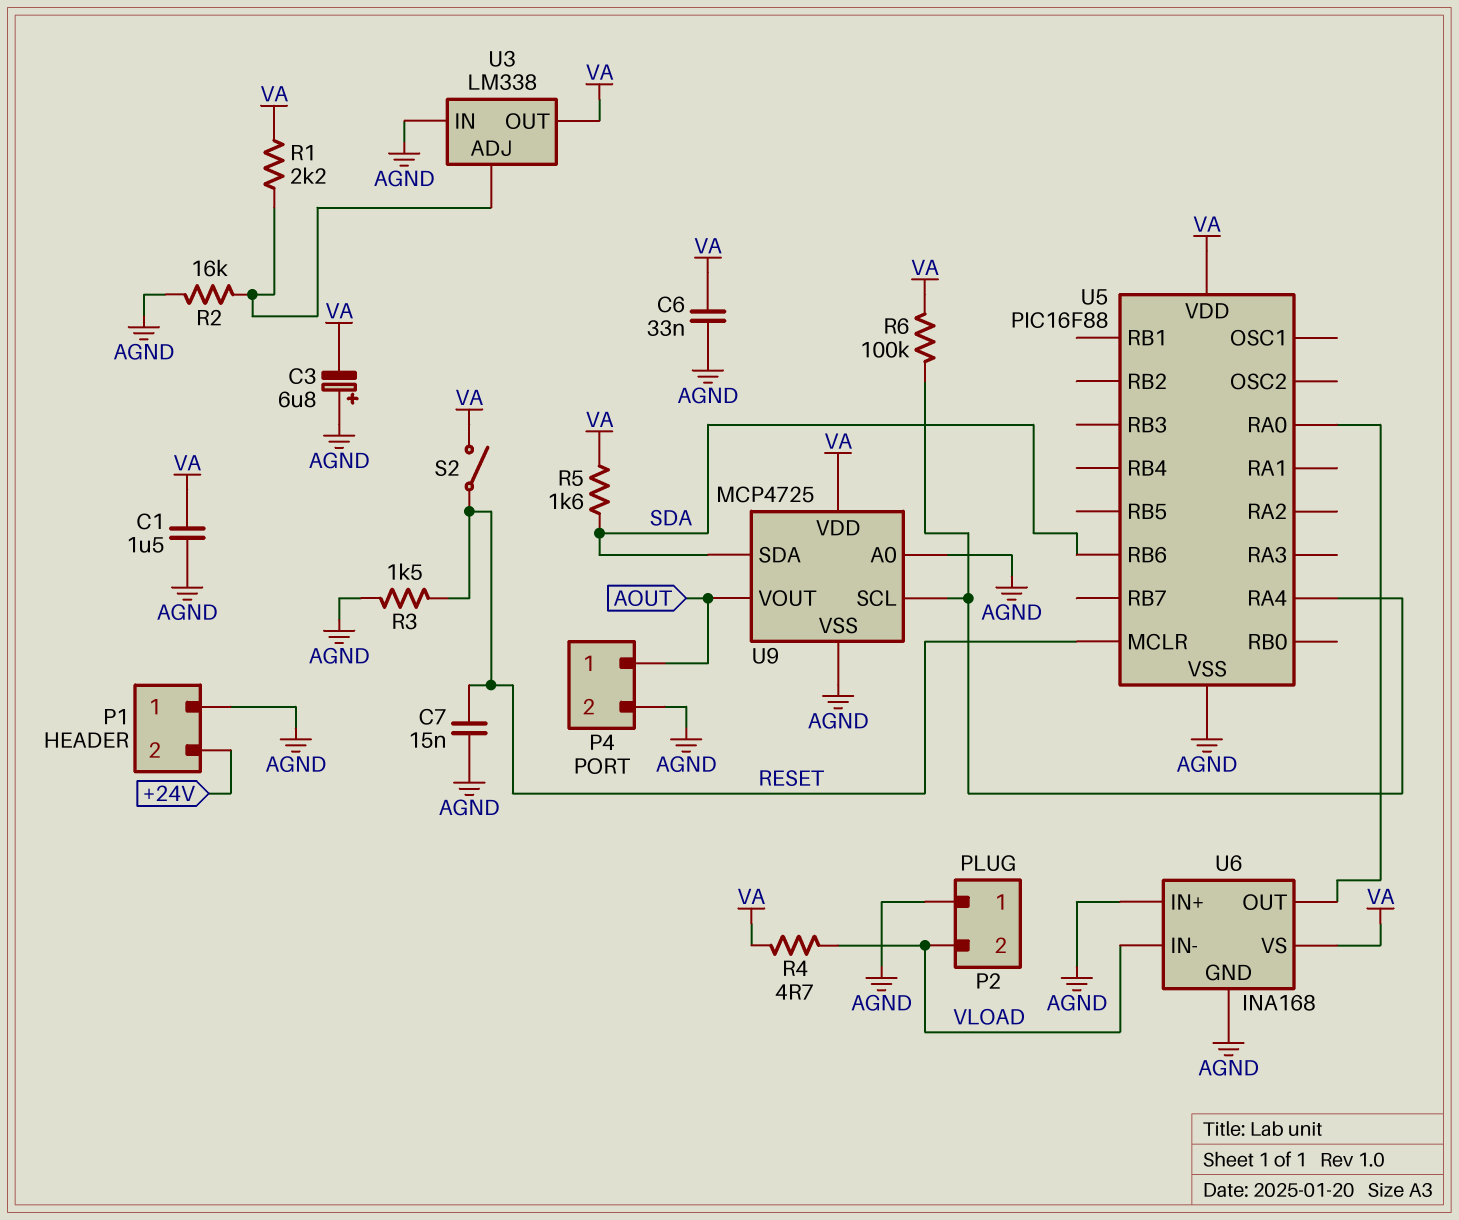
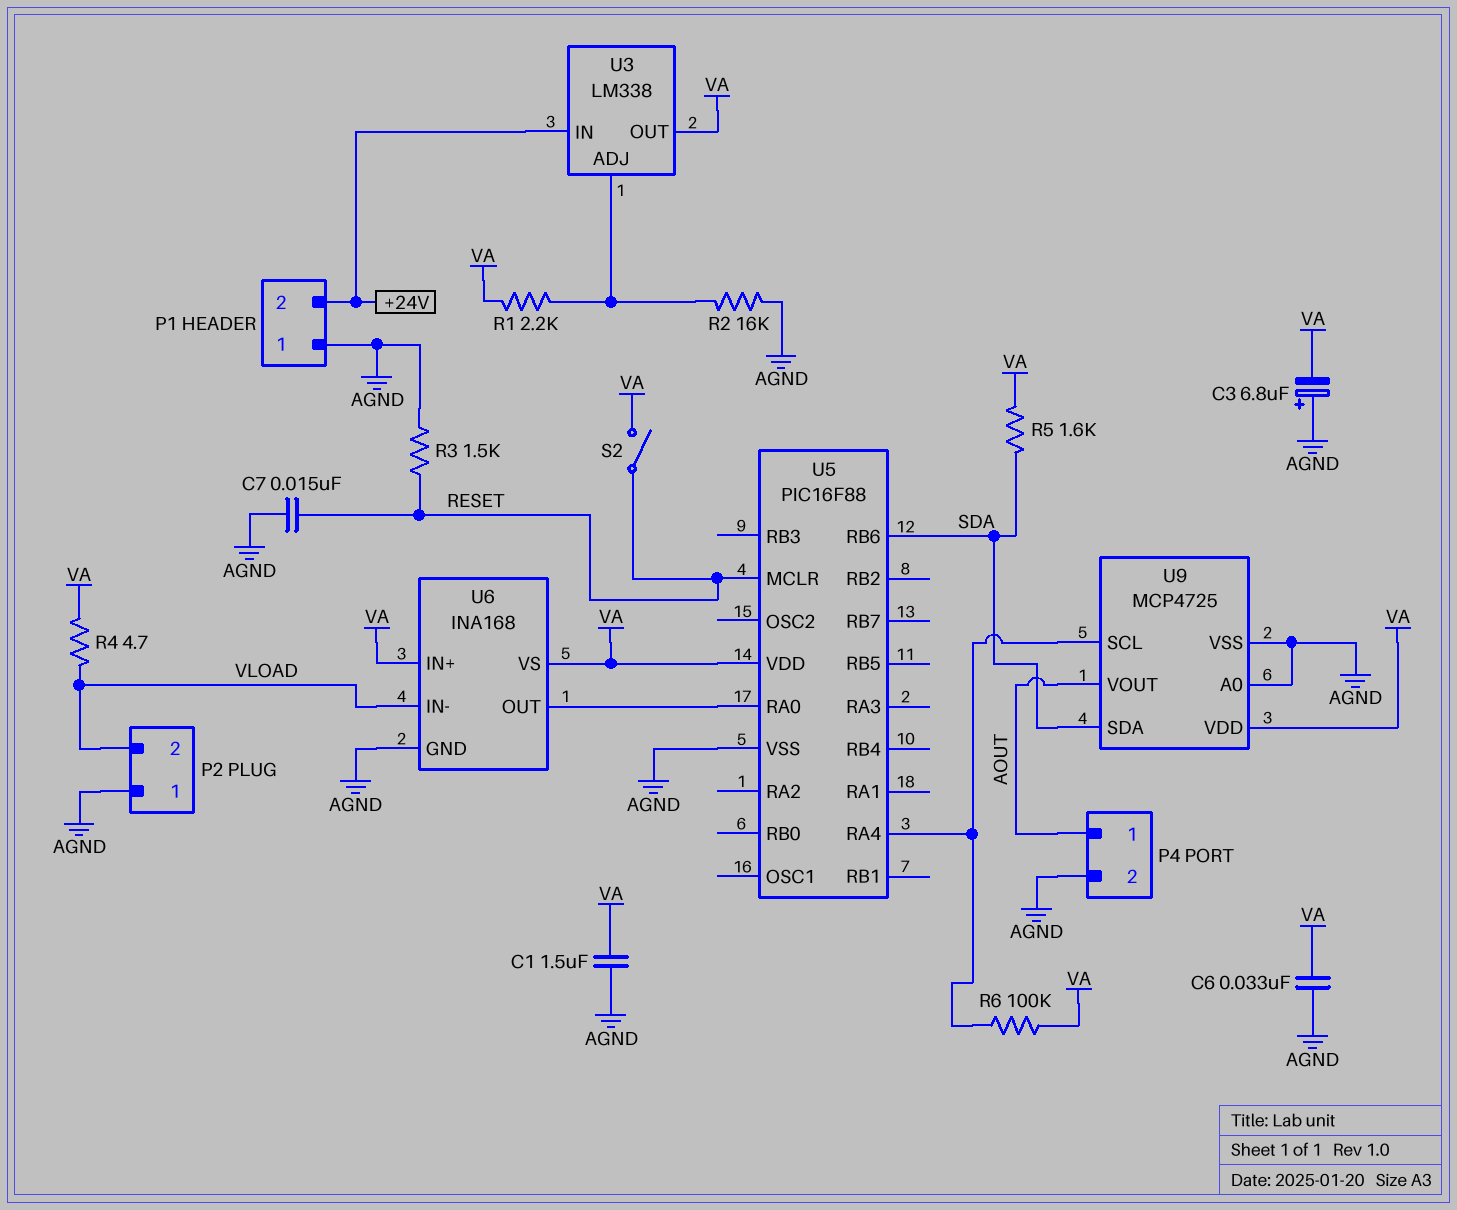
U3 pin IN: AGND -> +24V
U6 pin IN+: AGND -> VA

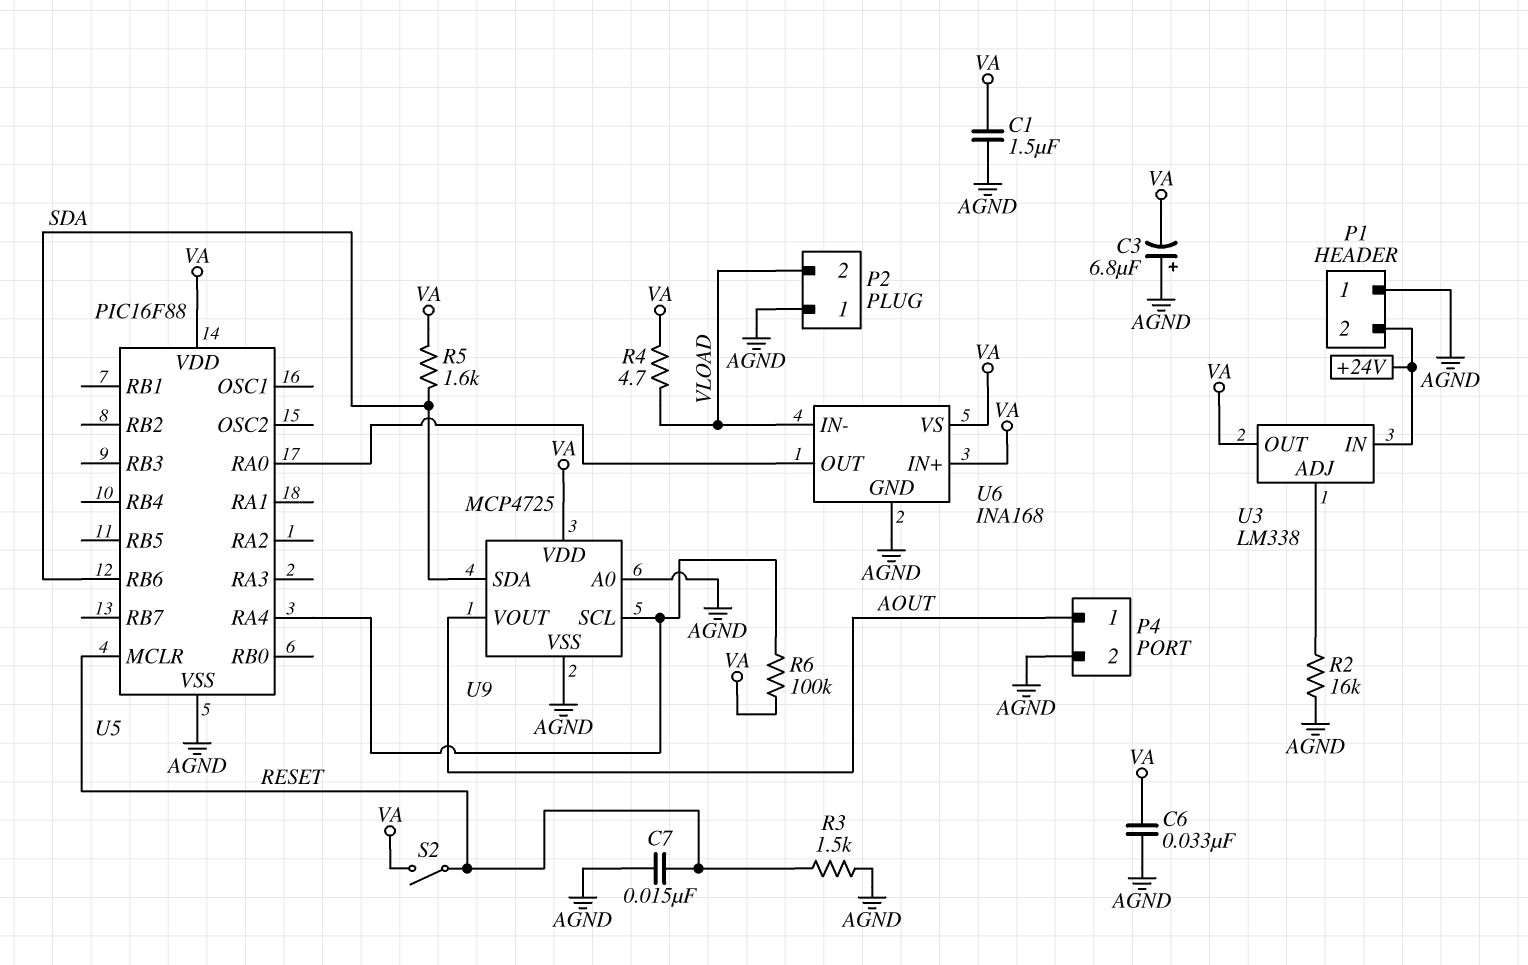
R1: 2.2k (U3/ADJ, VA) -> none

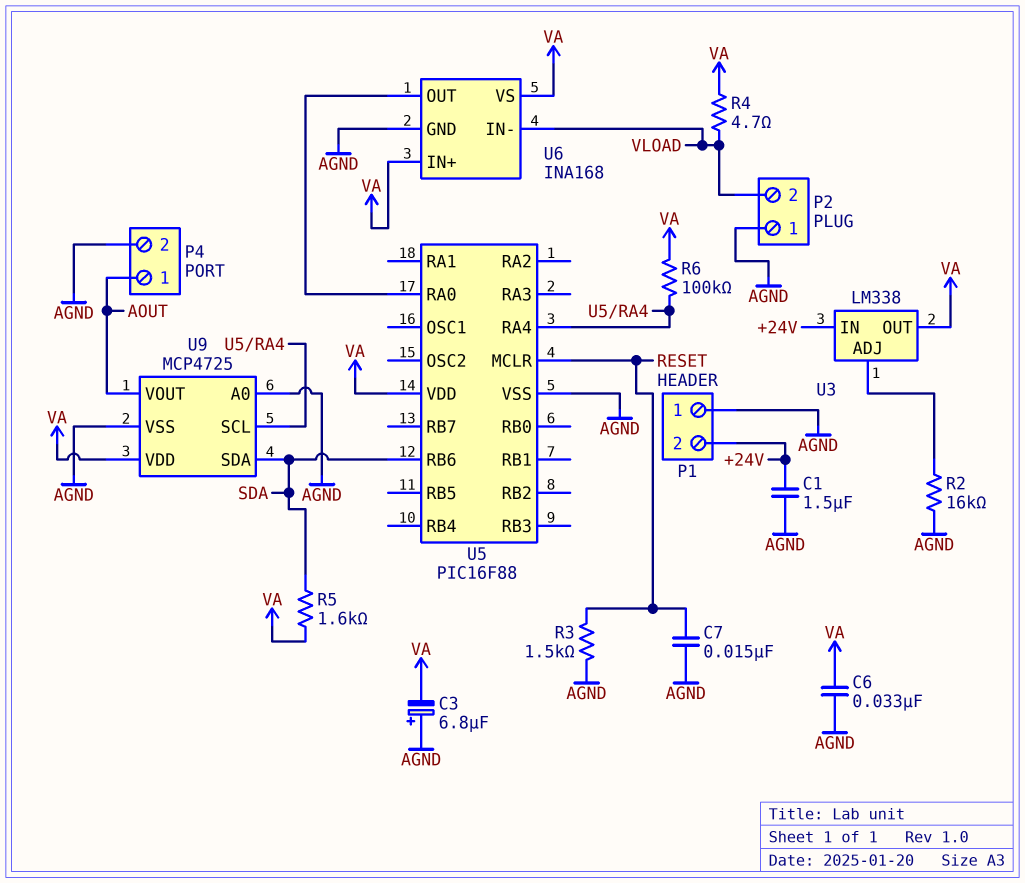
C1: 1.5uF (AGND, VA) -> 1.5uF (+24V, AGND)
S2: switch (RESET, VA) -> none

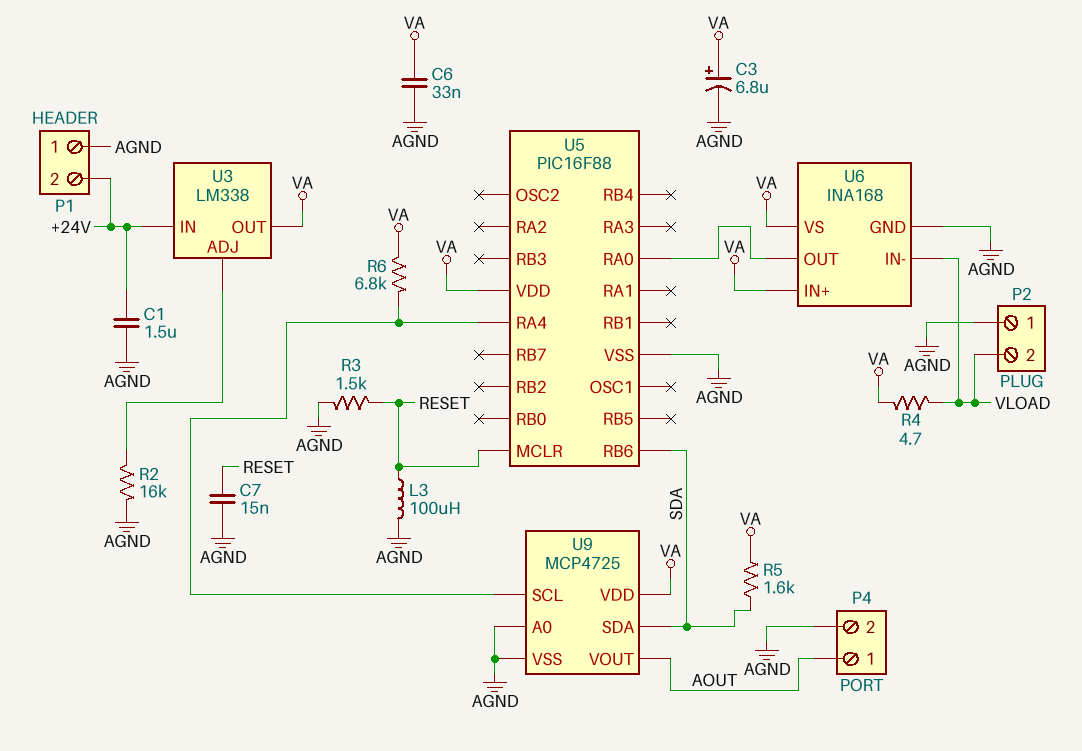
C3: 6.8uF (plus AGND, minus VA) -> 6.8uF (plus VA, minus AGND)
L3: none -> 100uH (AGND, RESET)
R6: 100k (U5/RA4, VA) -> 6.8k (U5/RA4, VA)

